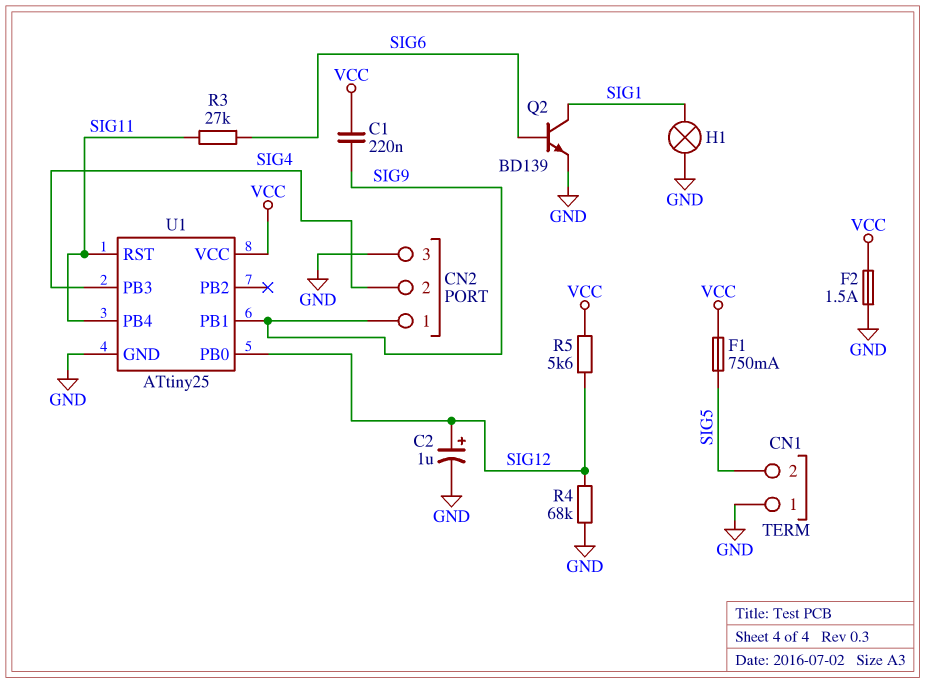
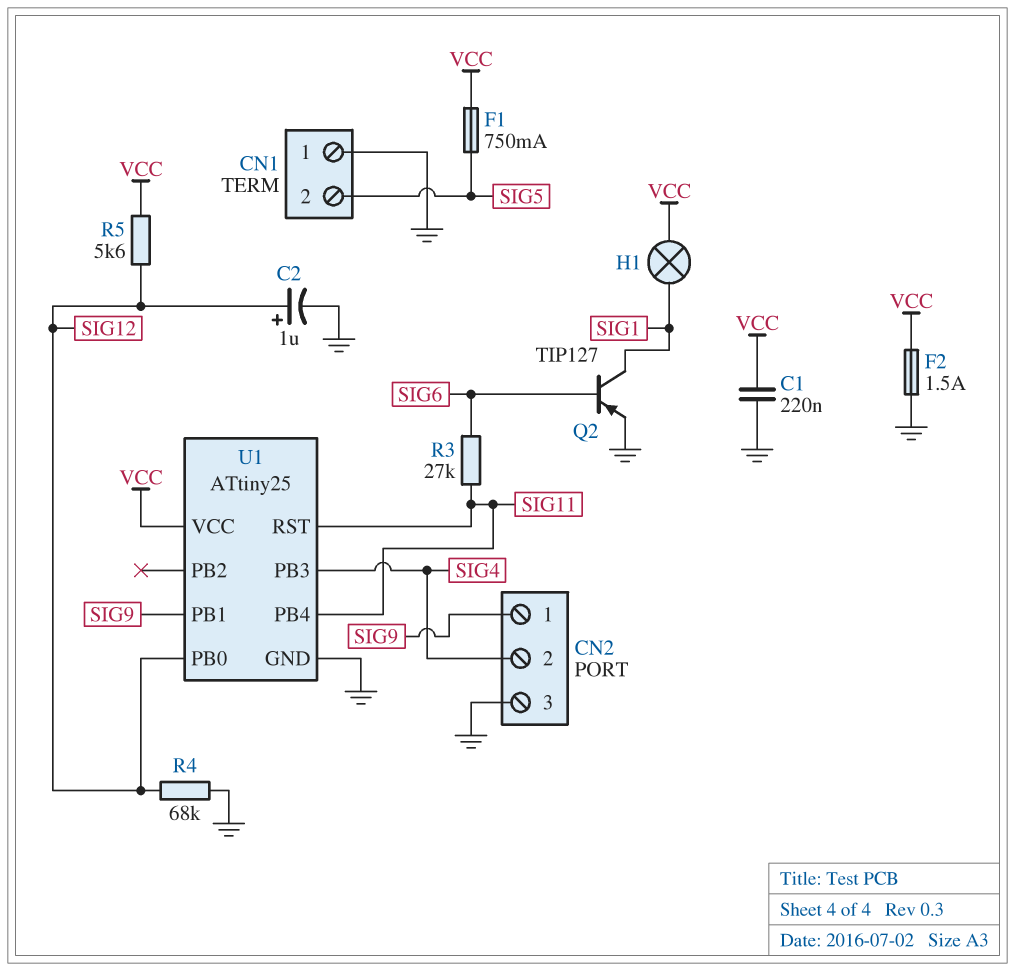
C1: 220nF (SIG9, VCC) -> 220nF (GND, VCC)
H1: lamp (GND, SIG1) -> lamp (SIG1, VCC)
Q2: NPN BD139 (B SIG6, C SIG1, E GND) -> PNP TIP127 (B SIG6, C SIG1, E GND)

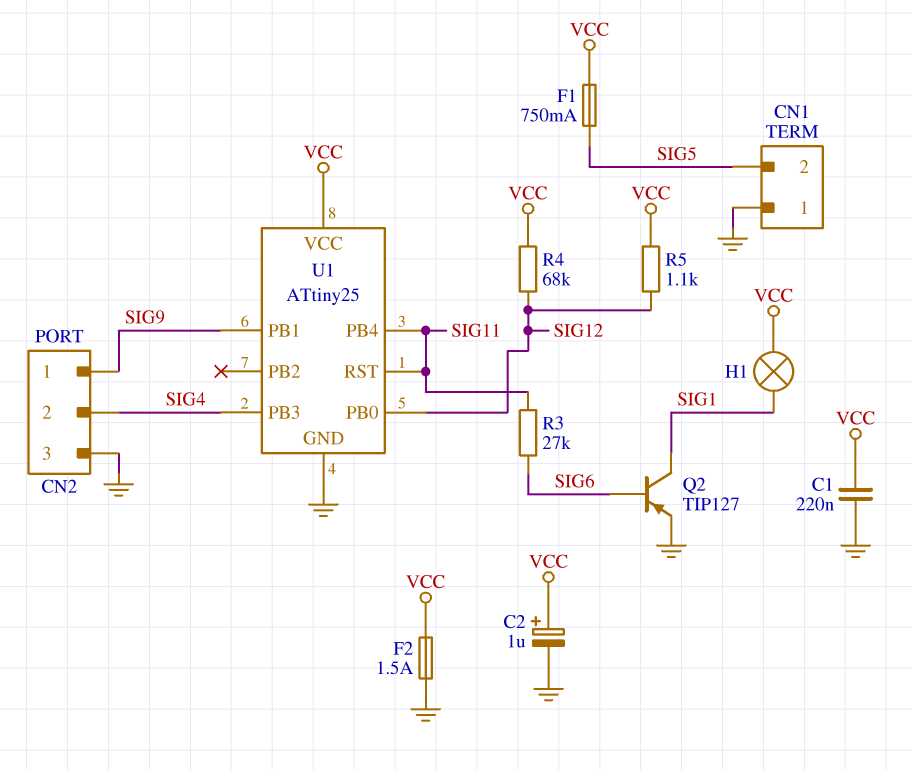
C2: 1uF (plus SIG12, minus GND) -> 1uF (plus VCC, minus GND)
R4: 68k (GND, SIG12) -> 68k (SIG12, VCC)
R5: 5.6k (SIG12, VCC) -> 1.1k (SIG12, VCC)

